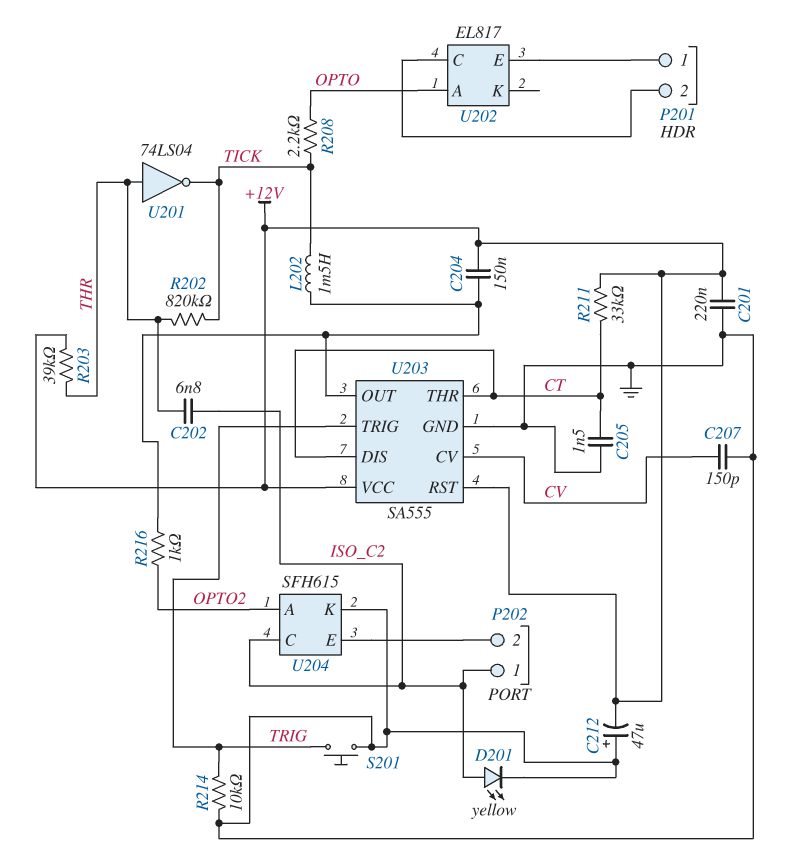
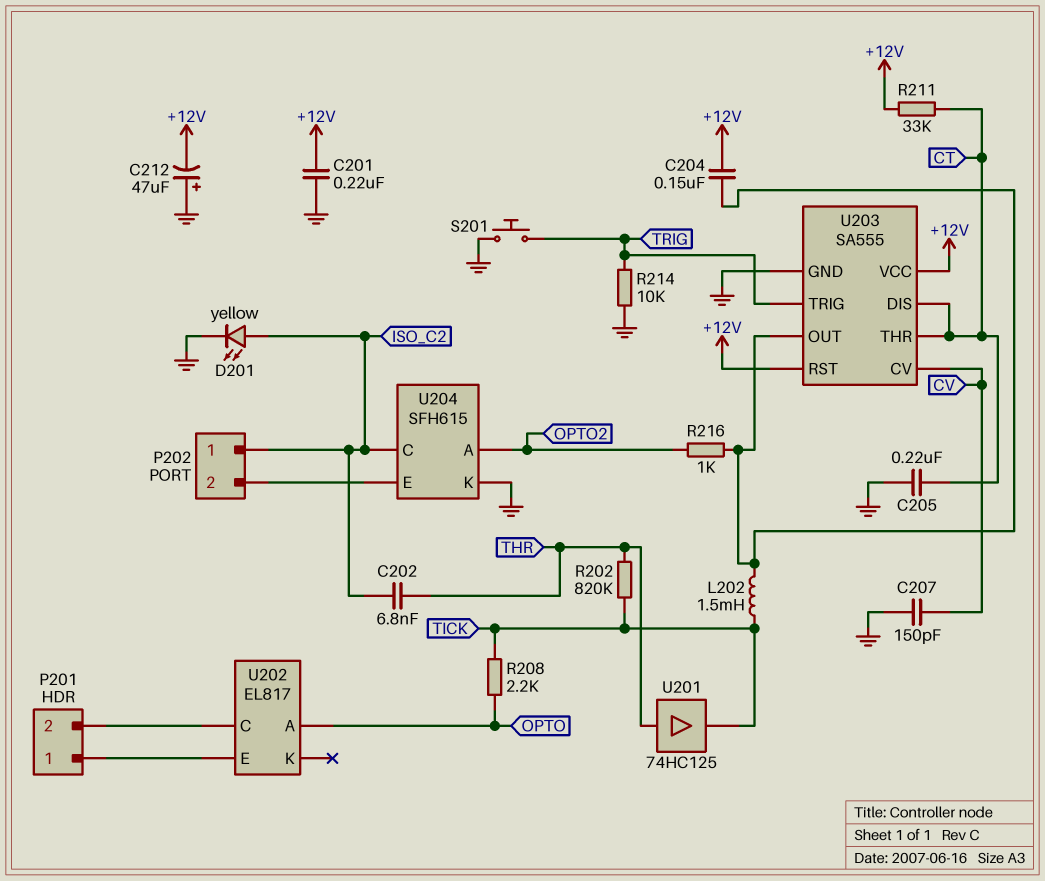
C205: 1.5nF (CT, GND) -> 220nF (CT, GND)
R203: 39k (+12V, THR) -> none
U201: NOT 74LS04 (in THR, out TICK) -> buffer 74HC125 (in THR, out TICK)

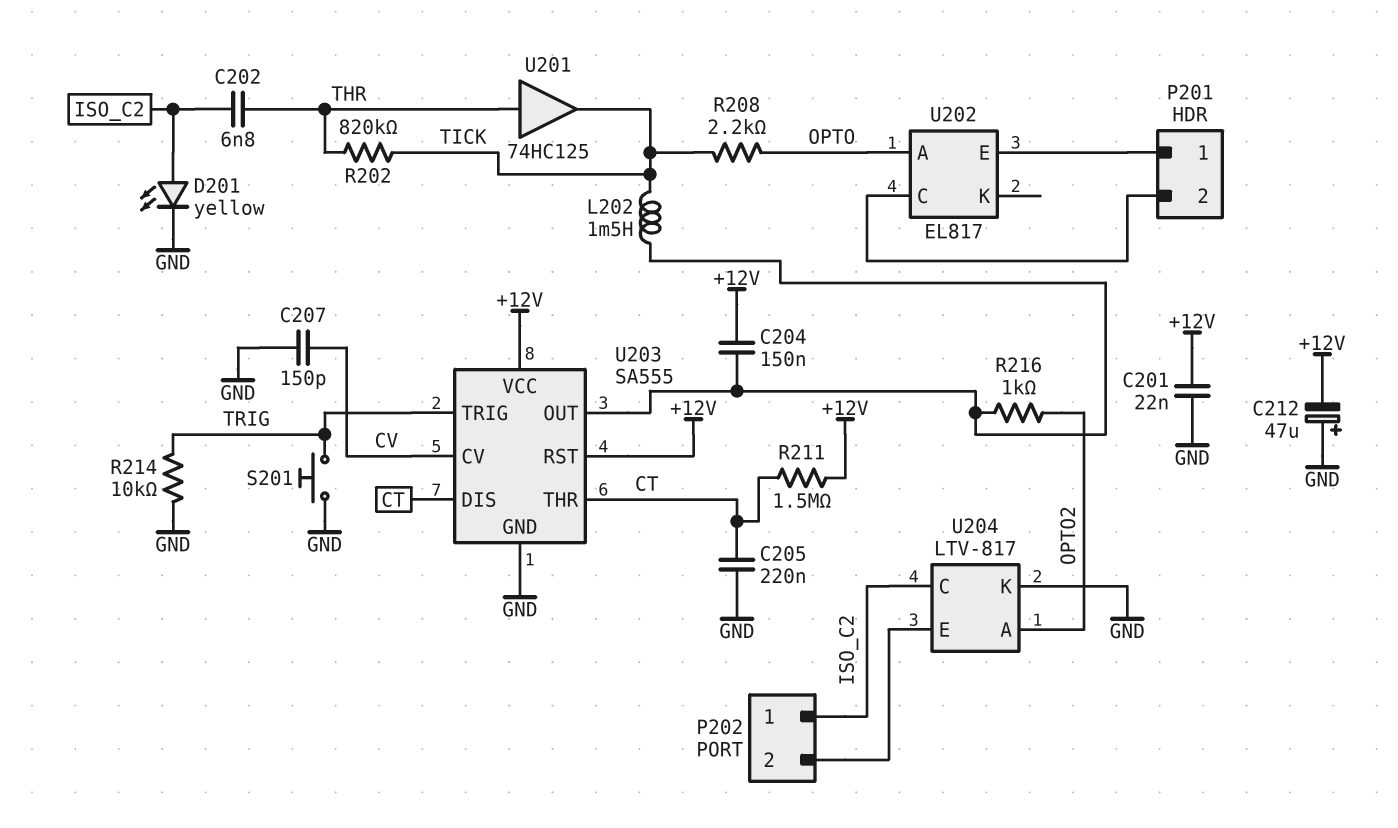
C201: 220nF (+12V, GND) -> 22nF (+12V, GND)
R211: 33k (+12V, CT) -> 1.5M (+12V, CT)
U204: SFH615 -> LTV-817

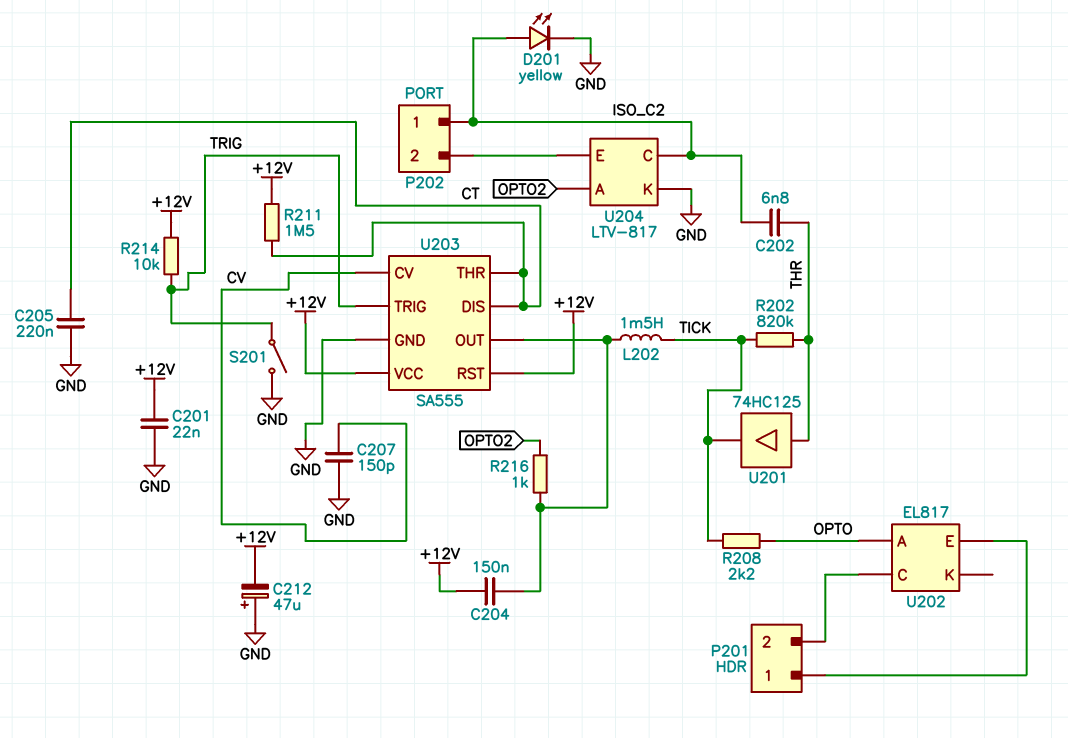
R214: 10k (GND, TRIG) -> 10k (+12V, TRIG)
S201: button (GND, TRIG) -> switch (GND, TRIG)

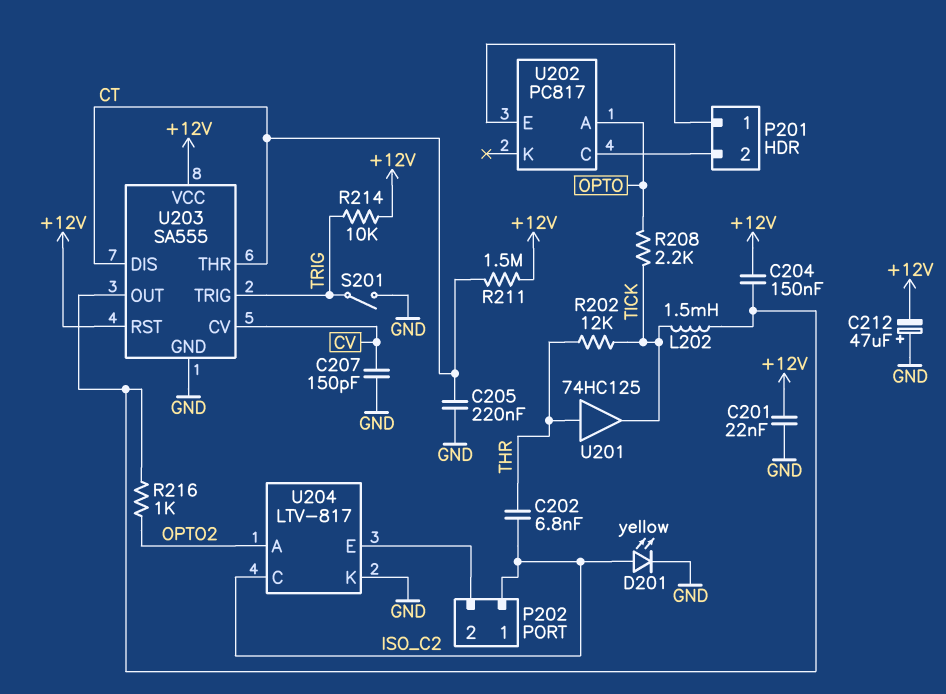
R202: 820k (THR, TICK) -> 12k (THR, TICK)
U202: EL817 -> PC817

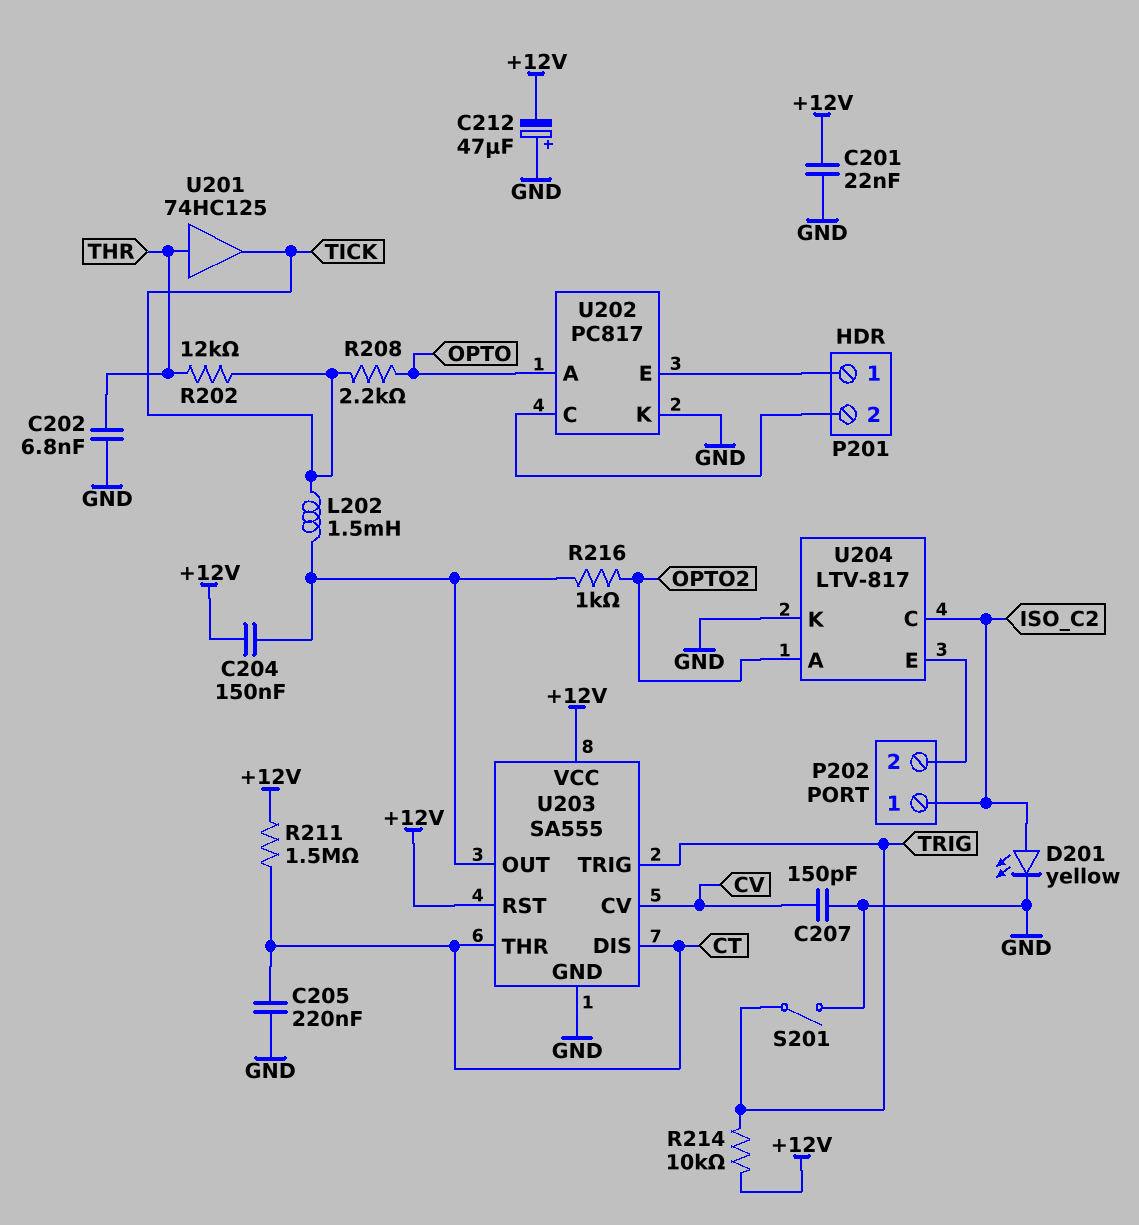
C202: 6.8nF (ISO_C2, THR) -> 6.8nF (GND, THR)
U202 pin K: none -> GND

